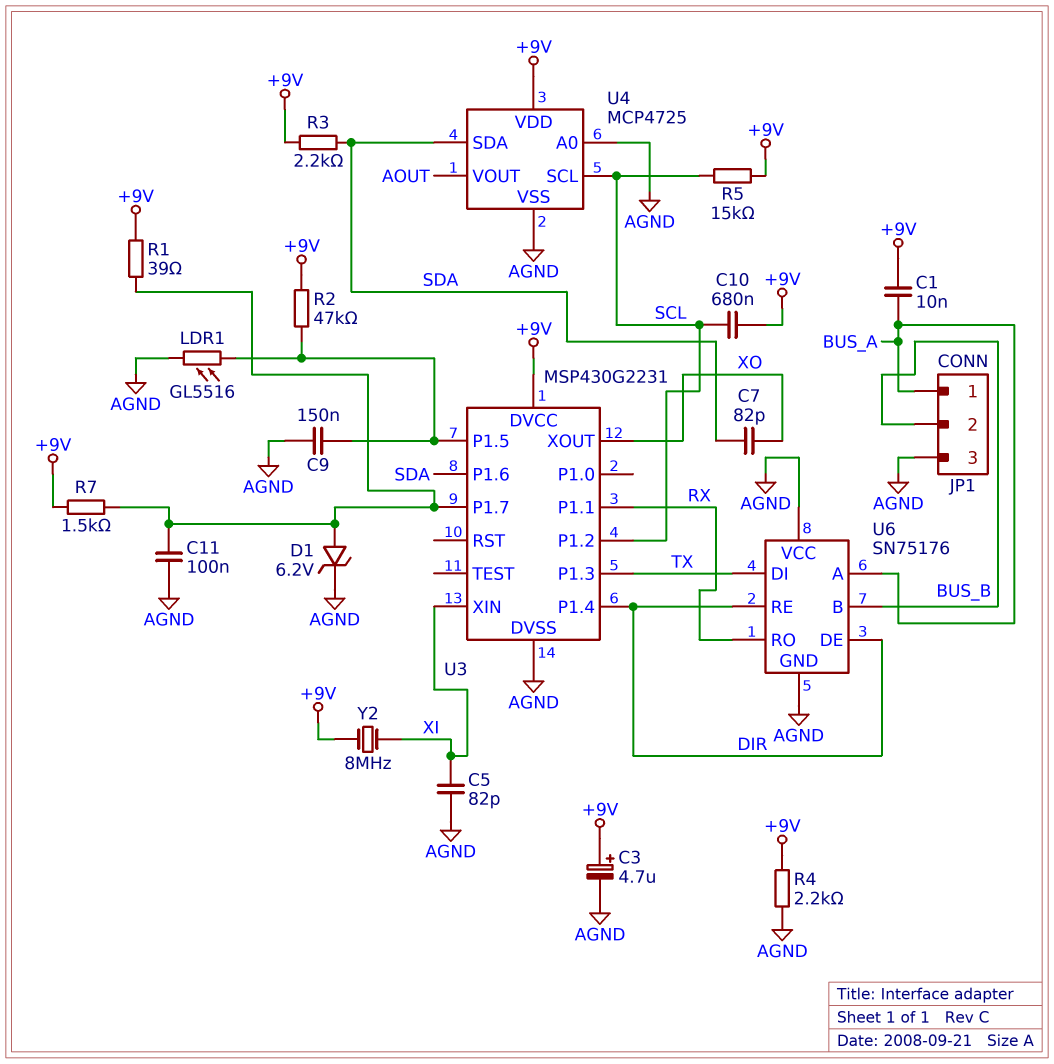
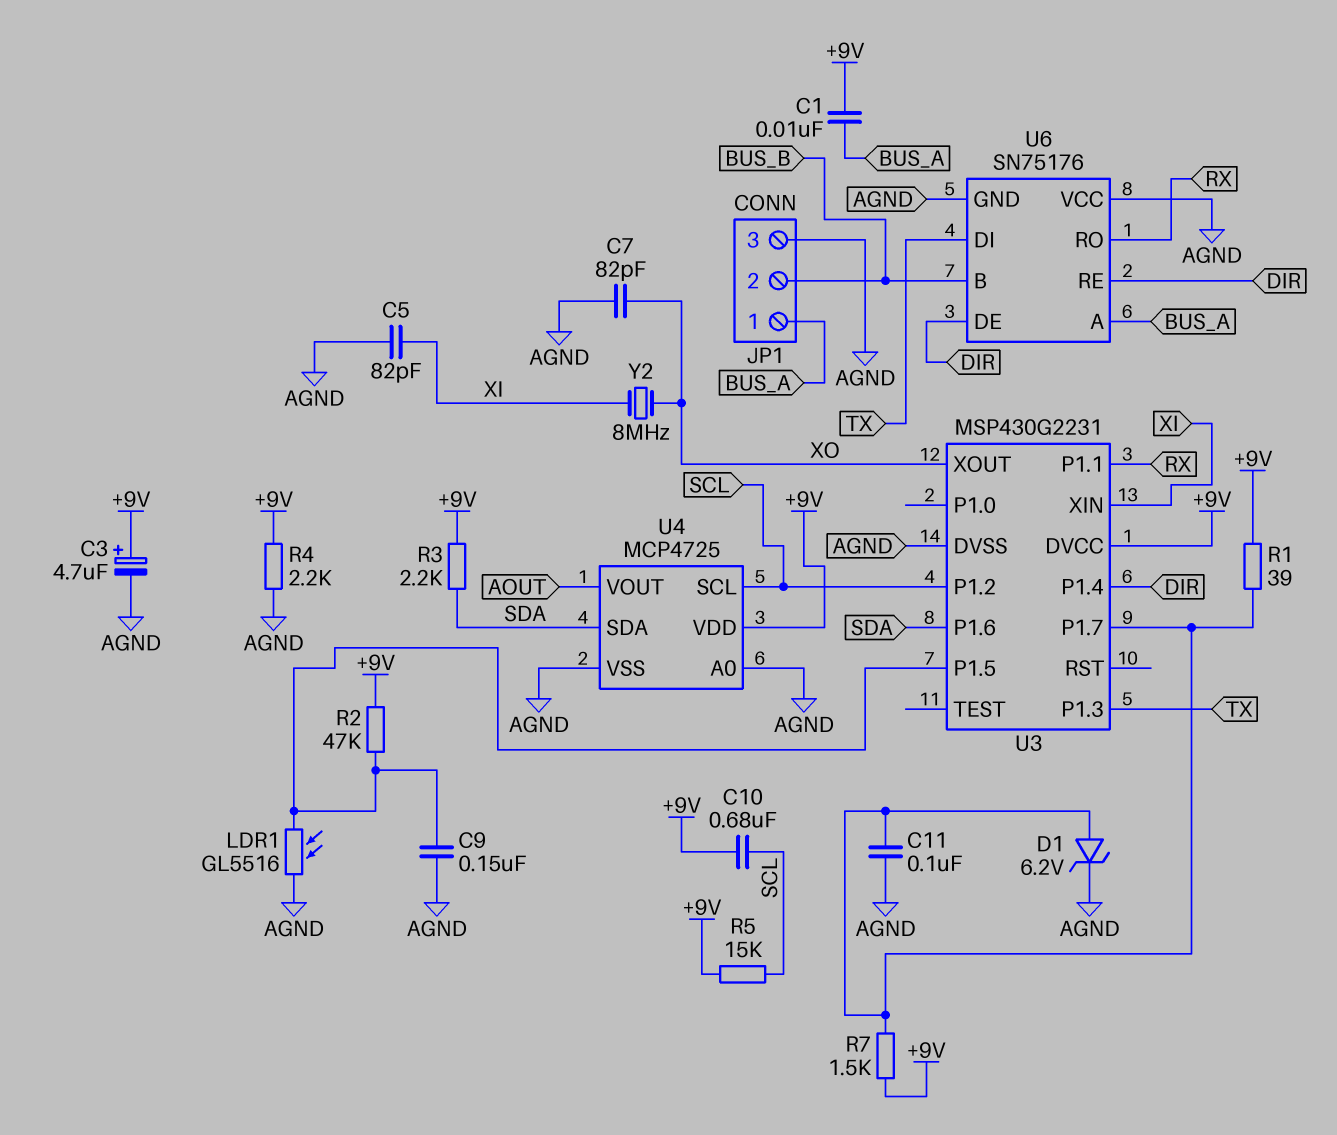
C7: 82pF (SDA, XO) -> 82pF (AGND, XO)
Y2: 8MHz (+9V, XI) -> 8MHz (XI, XO)

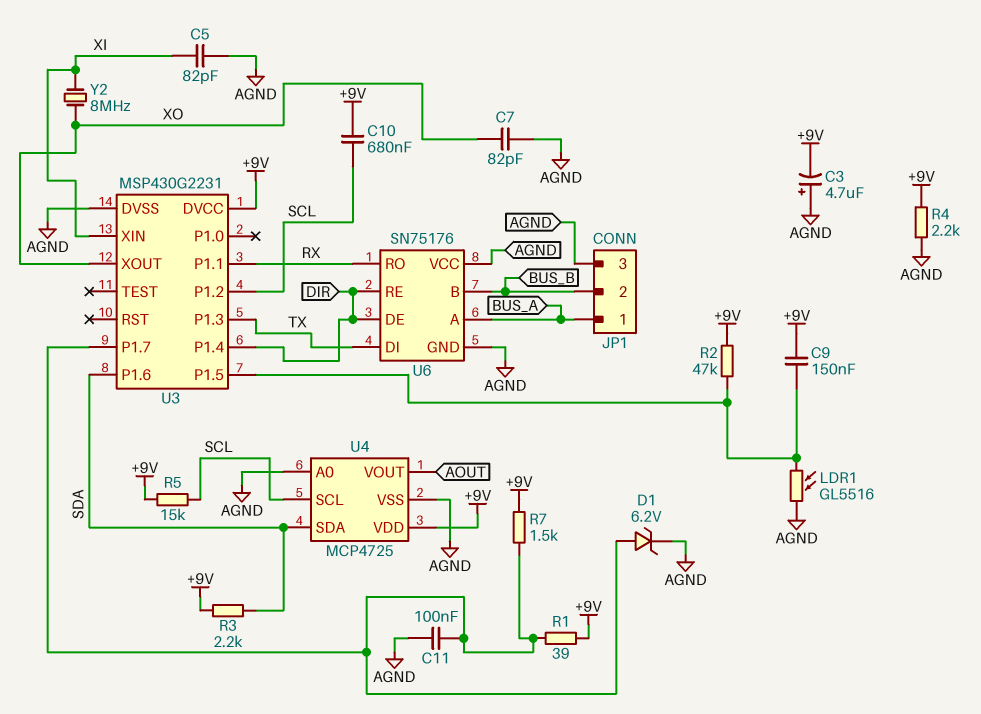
C1: 10nF (+9V, BUS_A) -> none
C3: 4.7uF (plus +9V, minus AGND) -> 4.7uF (plus AGND, minus +9V)
C9: 150nF (AGND, U3/P1.5) -> 150nF (+9V, U3/P1.5)

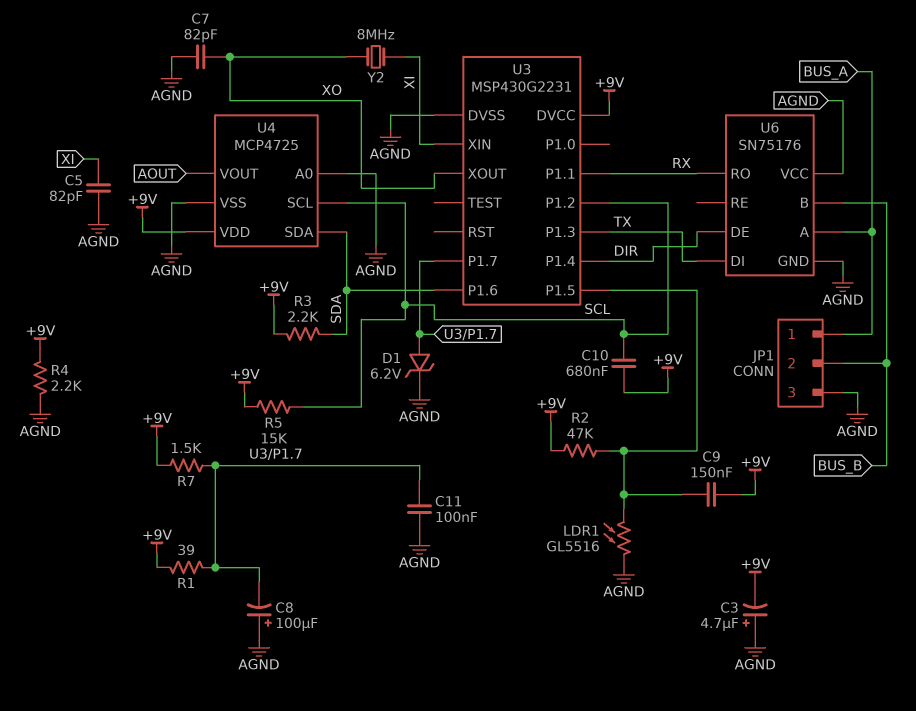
C8: none -> 100uF (plus AGND, minus U3/P1.7)
U6 pin RE: DIR -> none

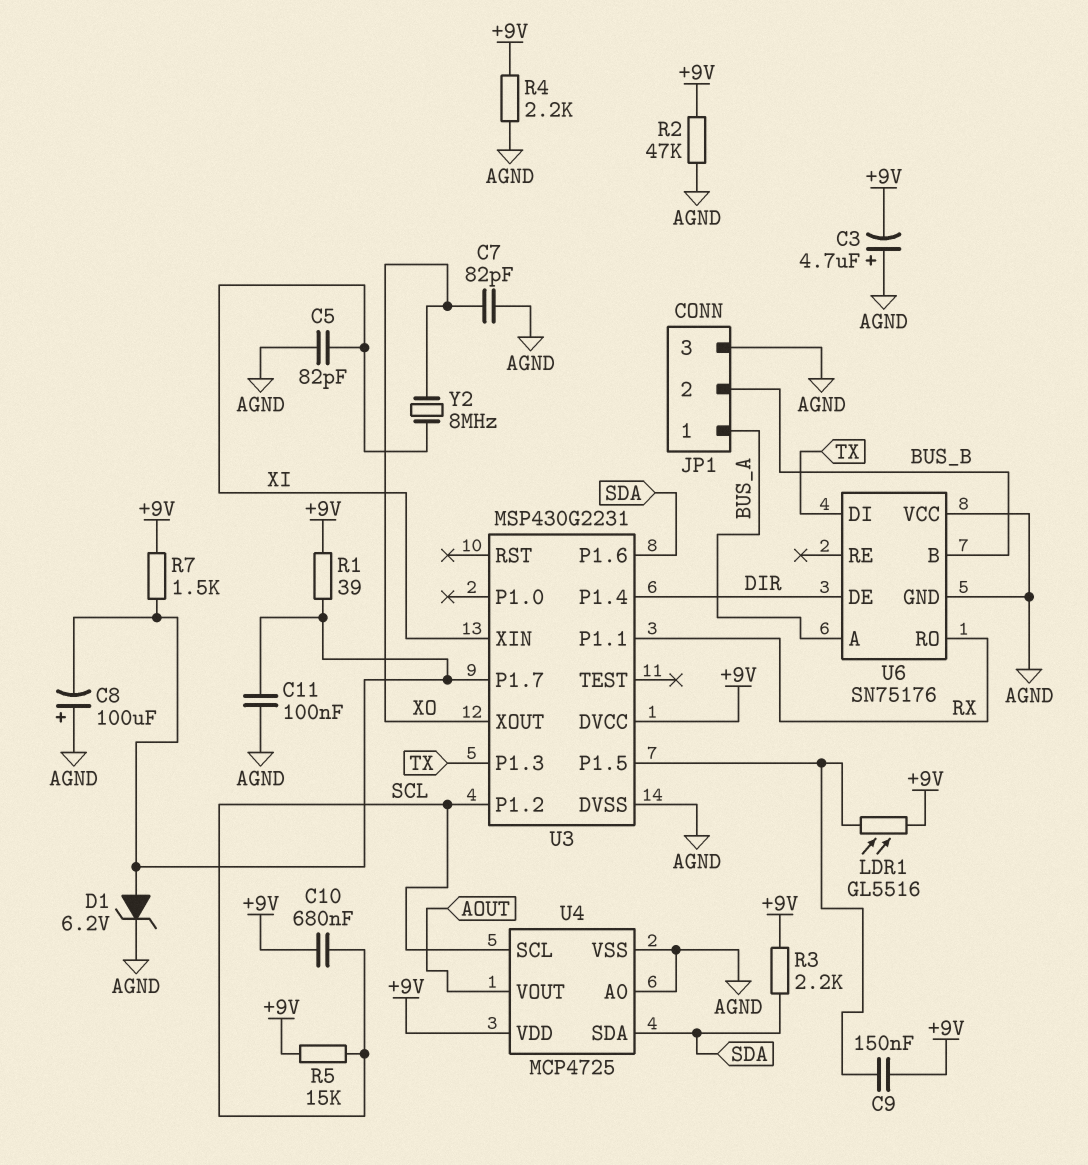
LDR1: GL5516 (AGND, U3/P1.5) -> GL5516 (+9V, U3/P1.5)
R2: 47k (+9V, U3/P1.5) -> 47k (+9V, AGND)

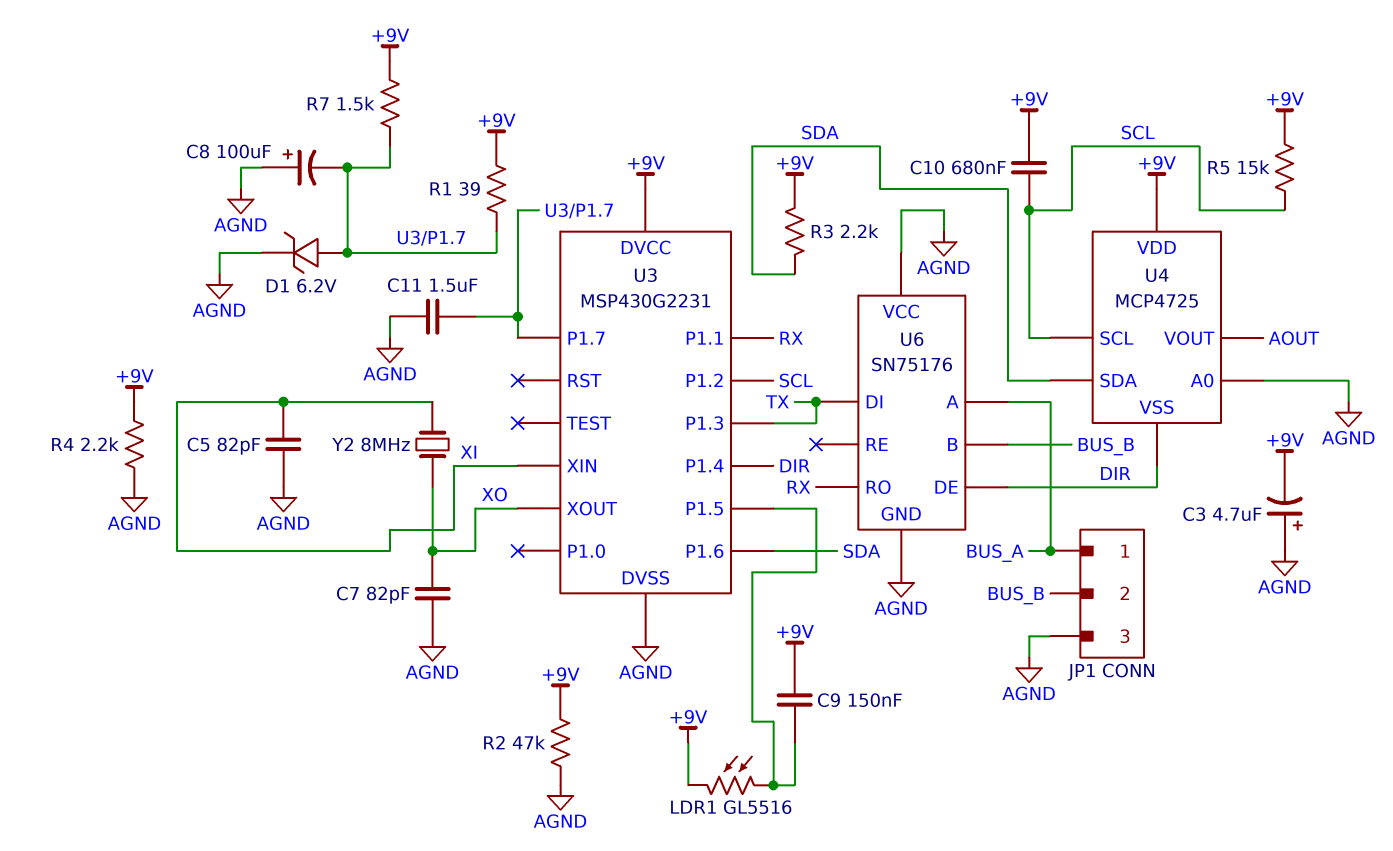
C11: 100nF (AGND, U3/P1.7) -> 1.5uF (AGND, U3/P1.7)
U4 pin VSS: AGND -> DIR

